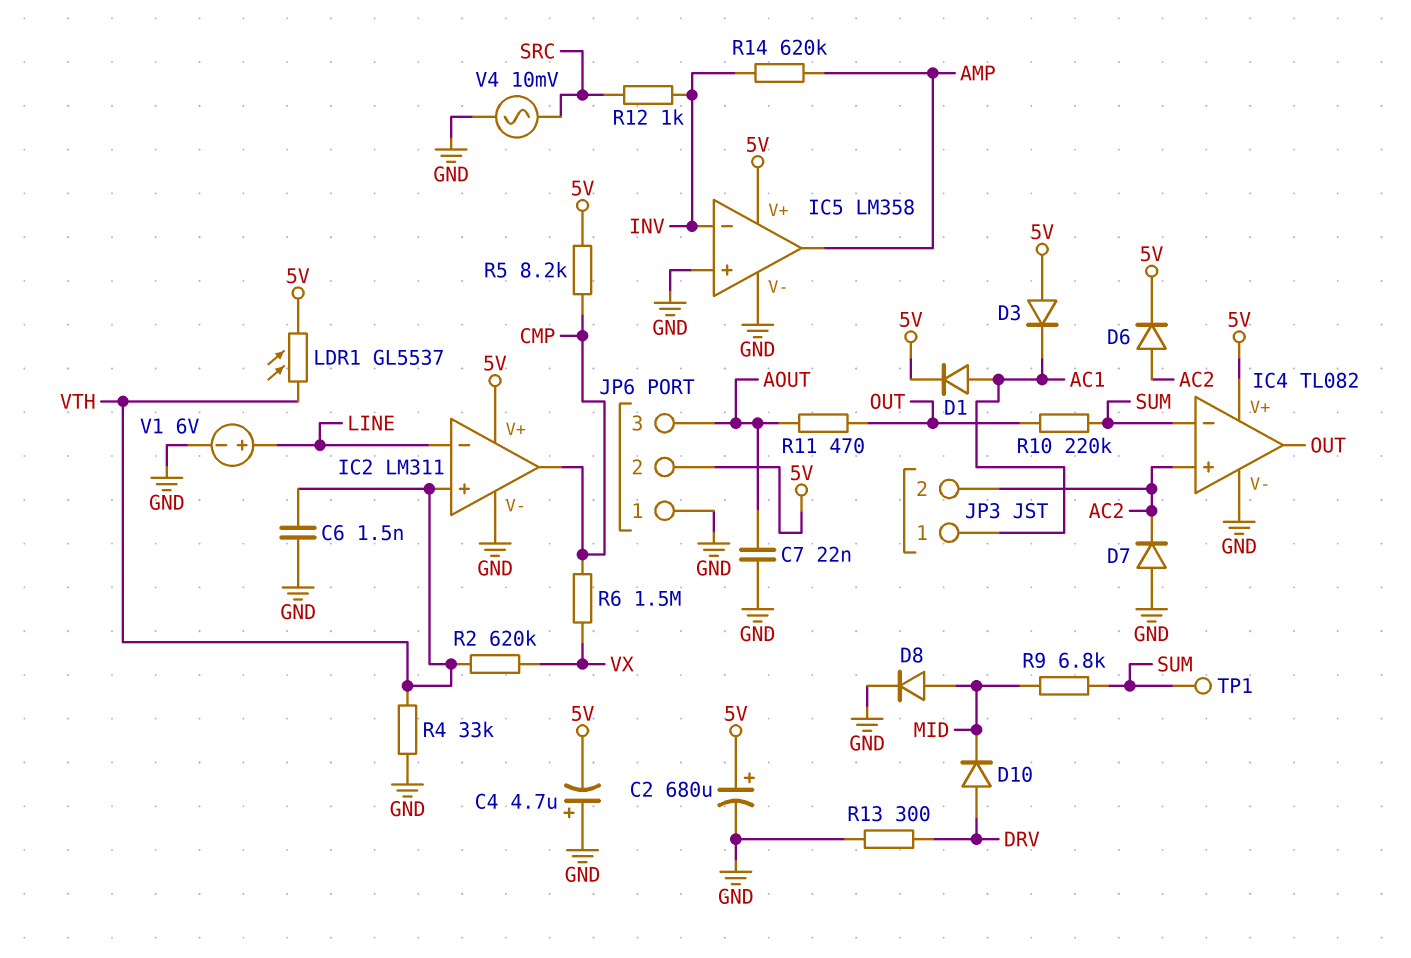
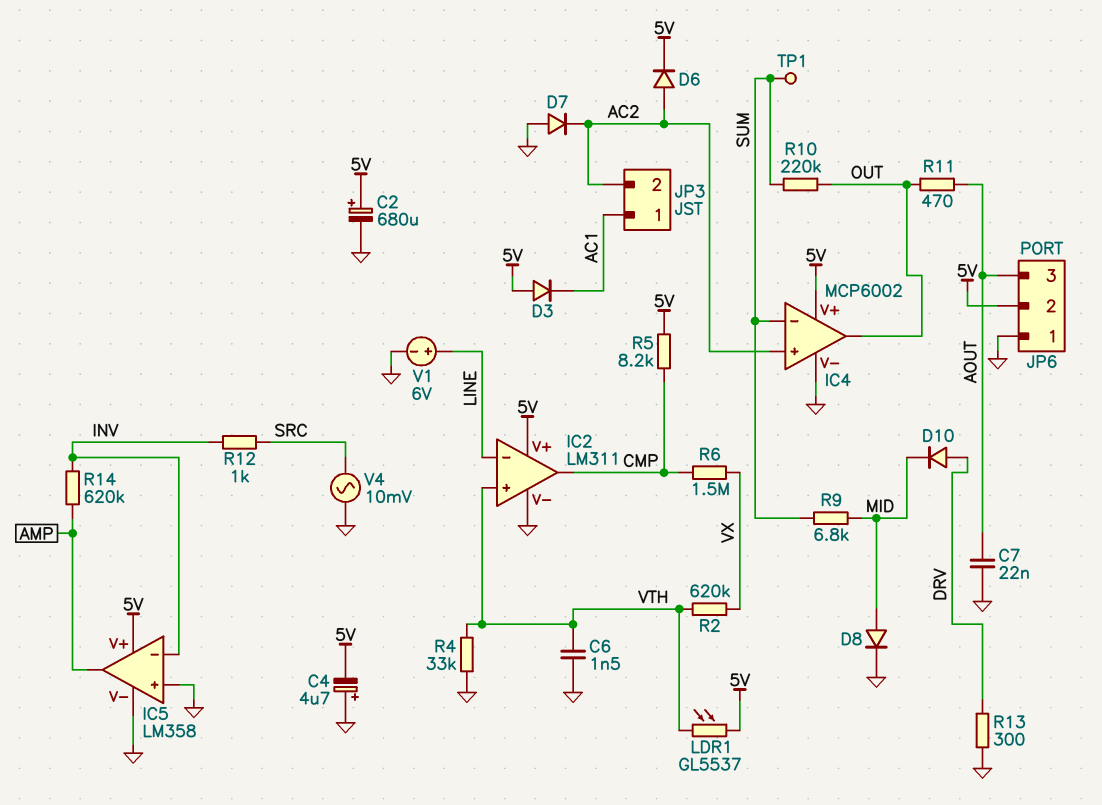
D1: diode (A AC1, K 5V) -> none
IC4: TL082 -> MCP6002

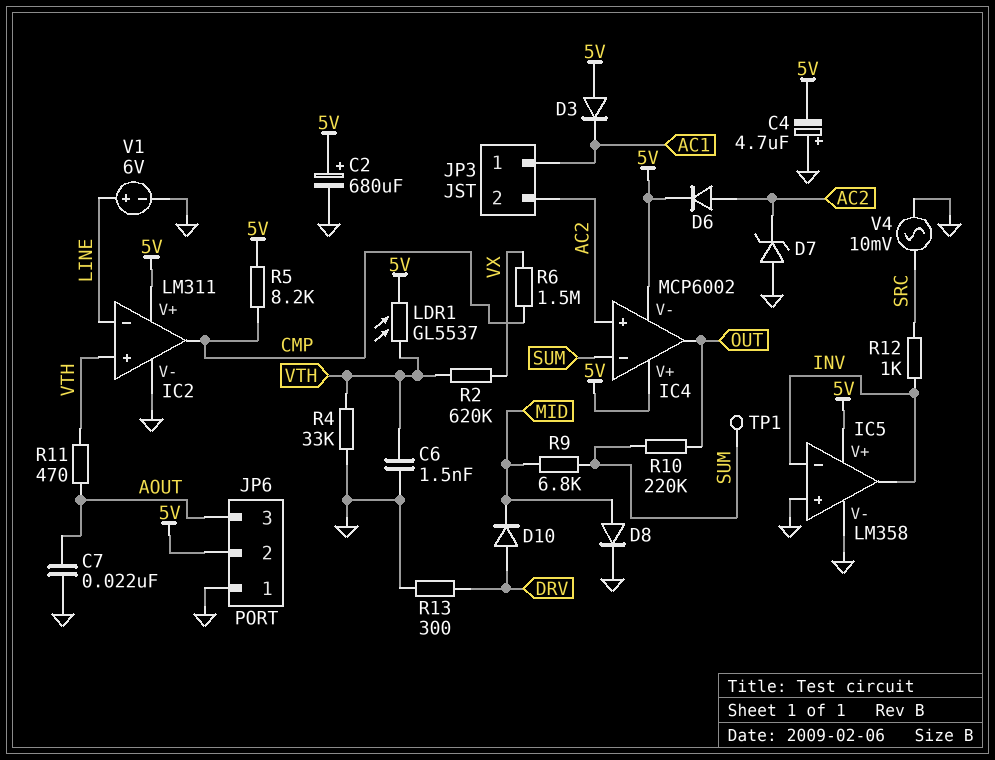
D7: diode (A GND, K AC2) -> zener (A GND, K AC2)
IC4 pin V-: GND -> 5V
IC5 pin out: AMP -> INV
R11: 470 (AOUT, OUT) -> 470 (AOUT, VTH)
R14: 620k (AMP, INV) -> none

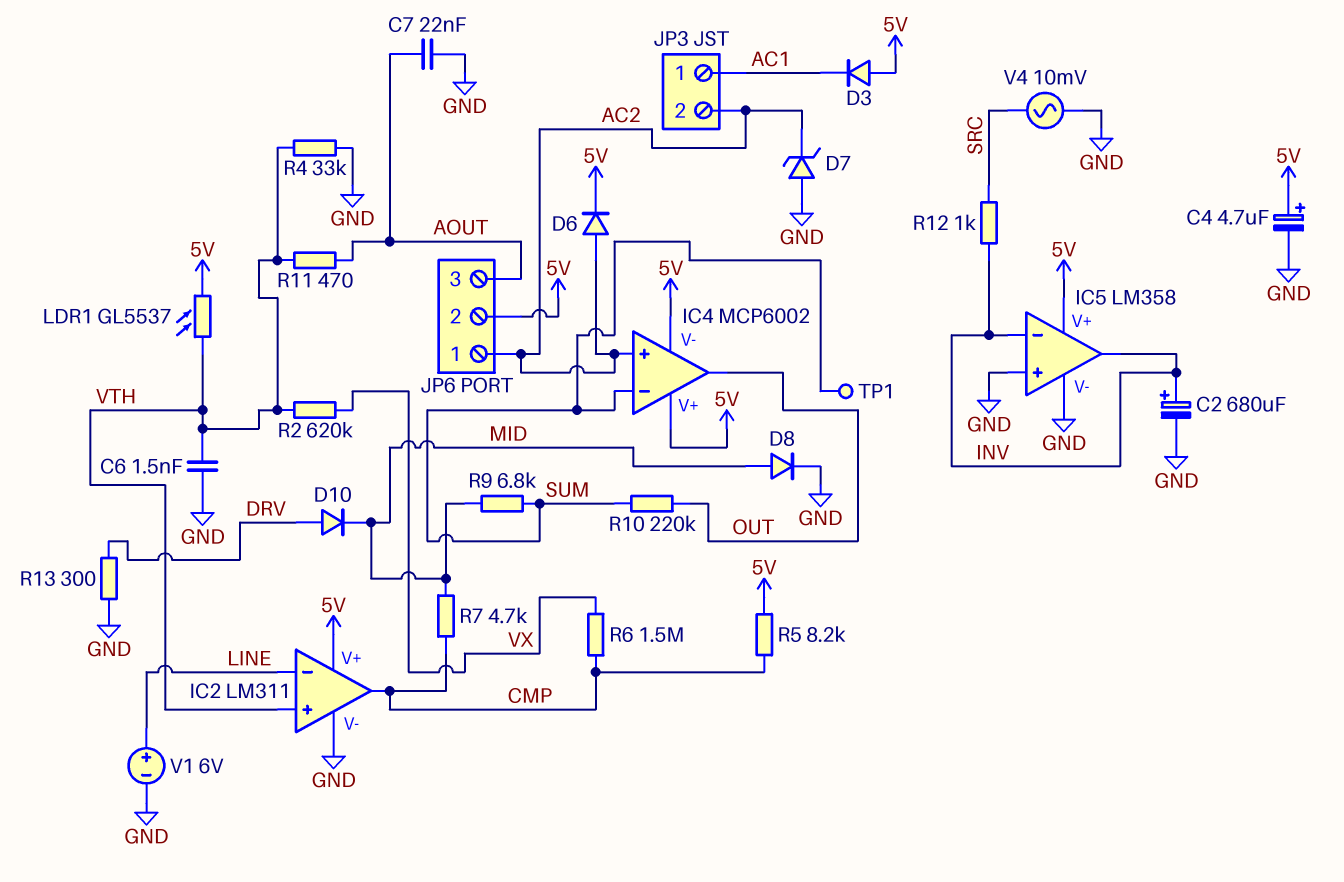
C2: 680uF (plus 5V, minus GND) -> 680uF (plus INV, minus GND)
C4: 4.7uF (plus GND, minus 5V) -> 4.7uF (plus 5V, minus GND)
JP6 pin 1: GND -> AC2
R7: none -> 4.7k (CMP, MID)

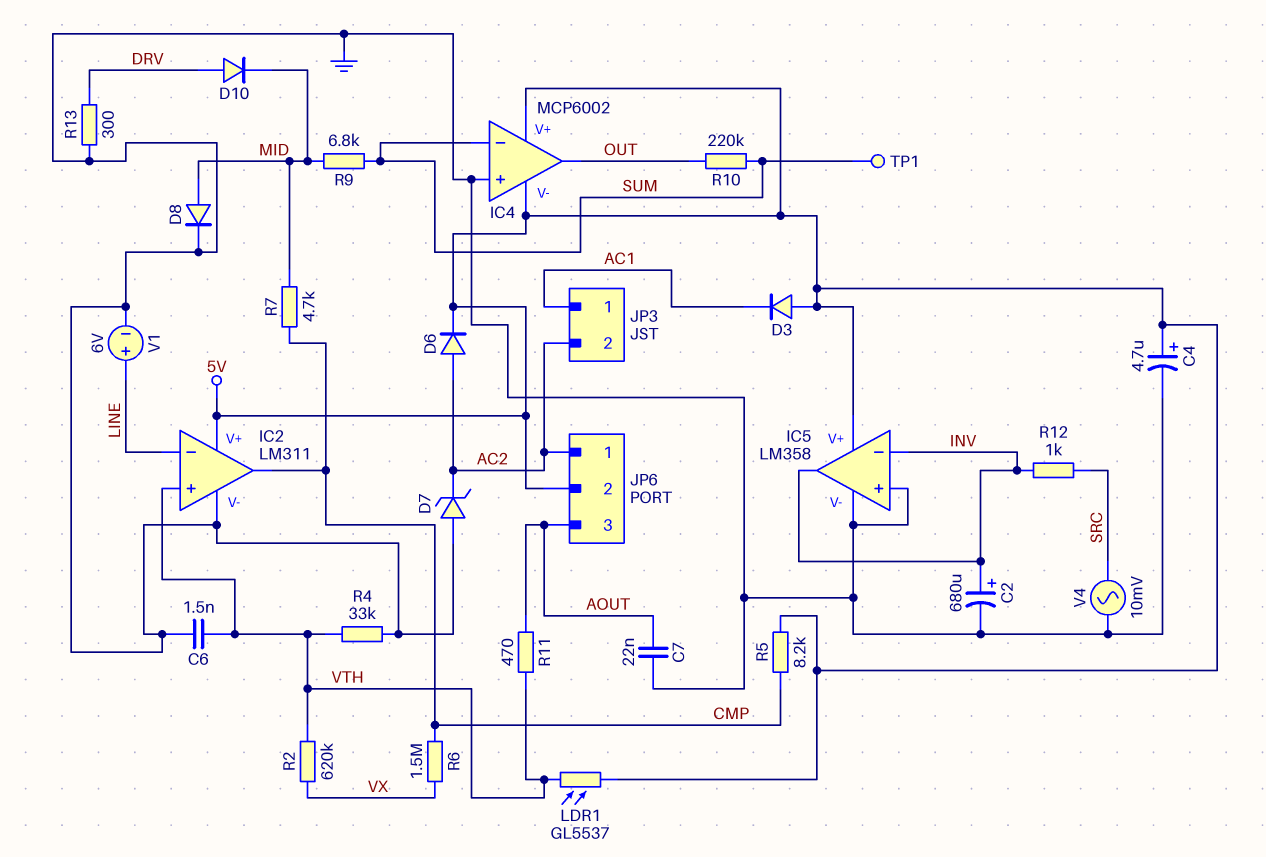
IC4 pin in+: AC2 -> GND

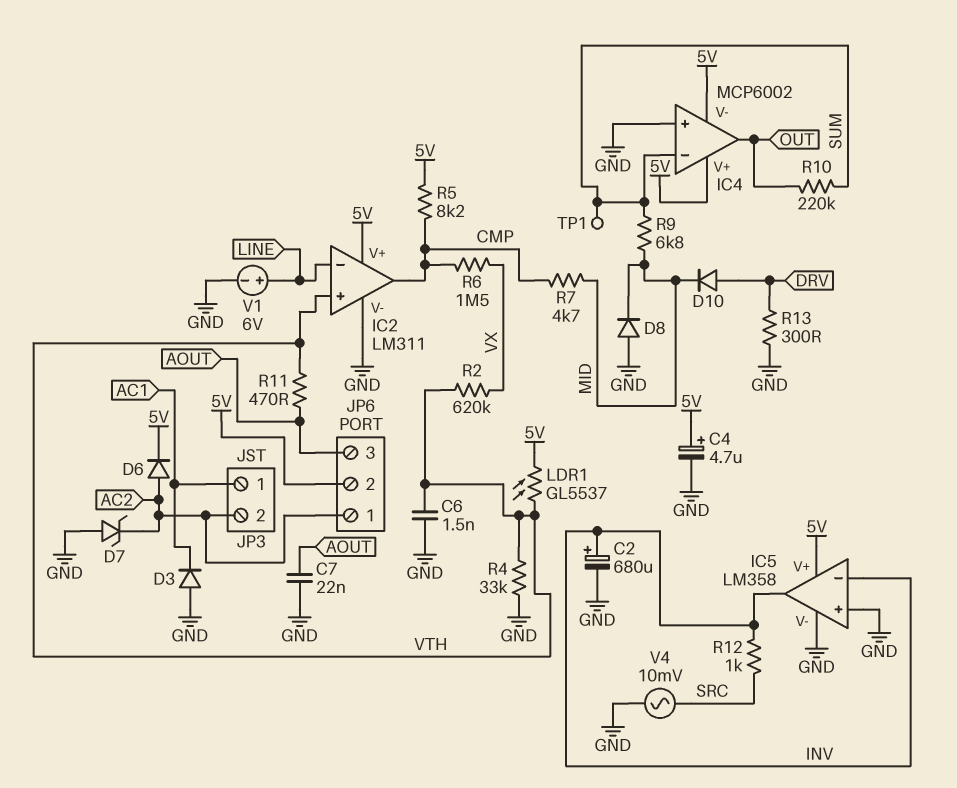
D3: diode (A 5V, K AC1) -> diode (A GND, K AC1)
D8: diode (A MID, K GND) -> diode (A GND, K MID)

